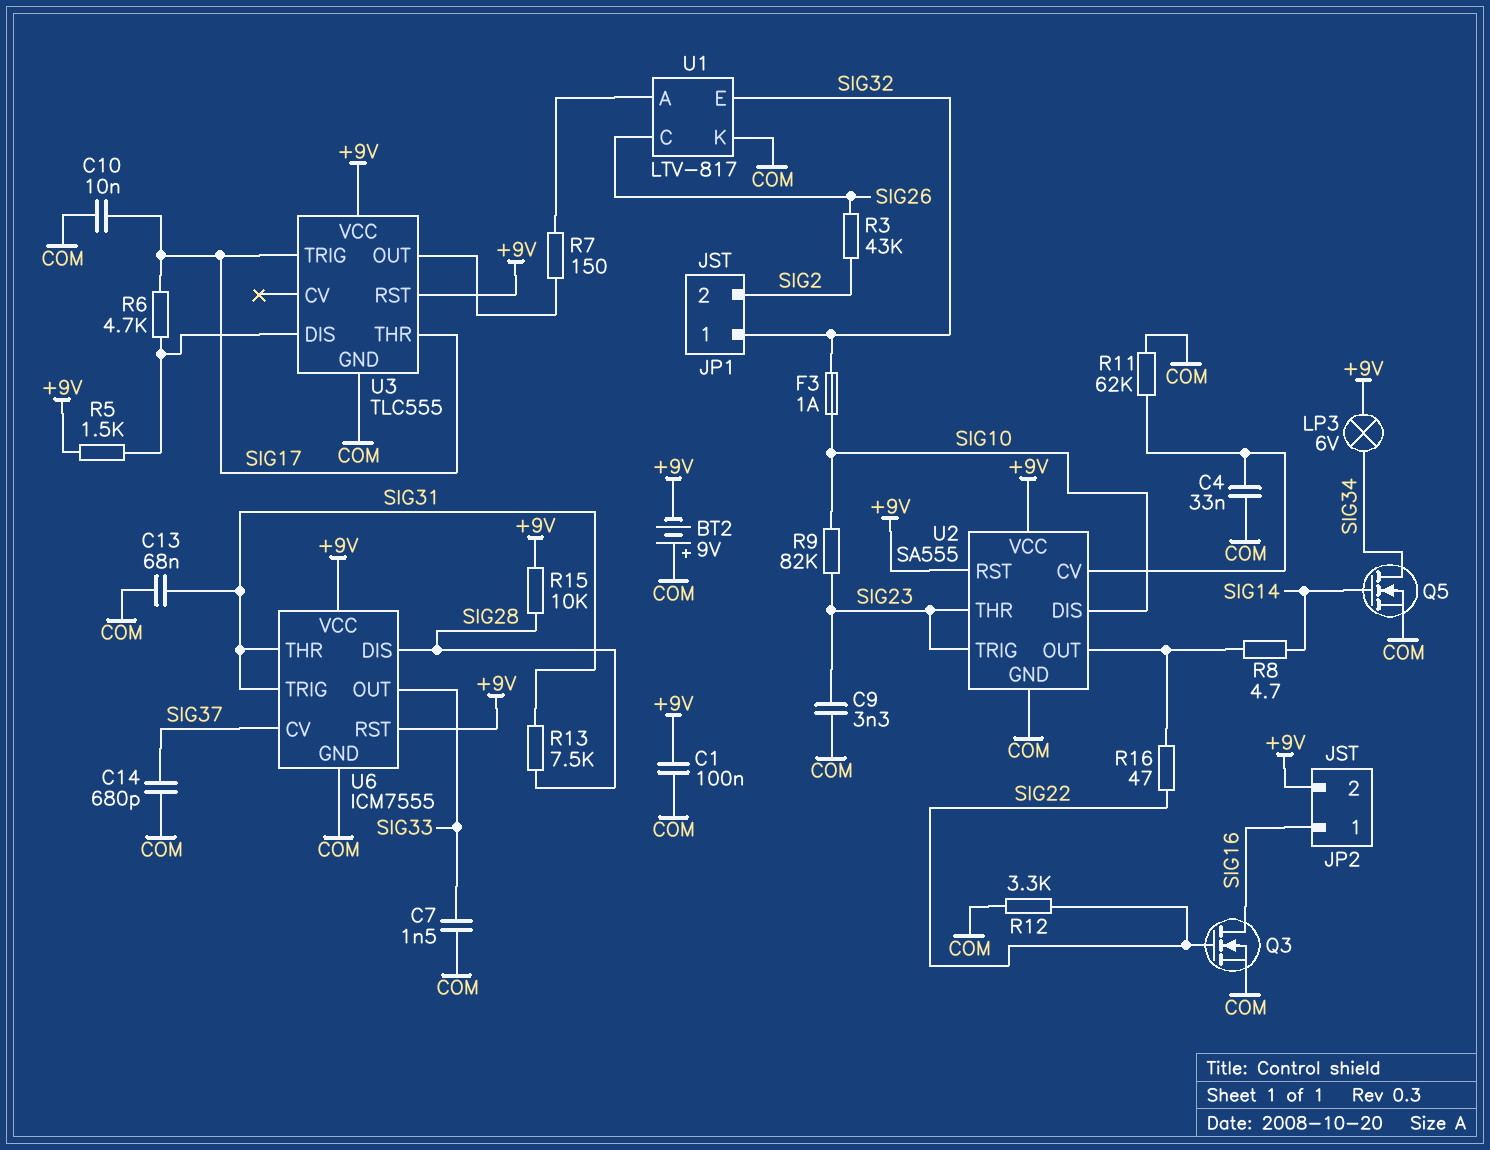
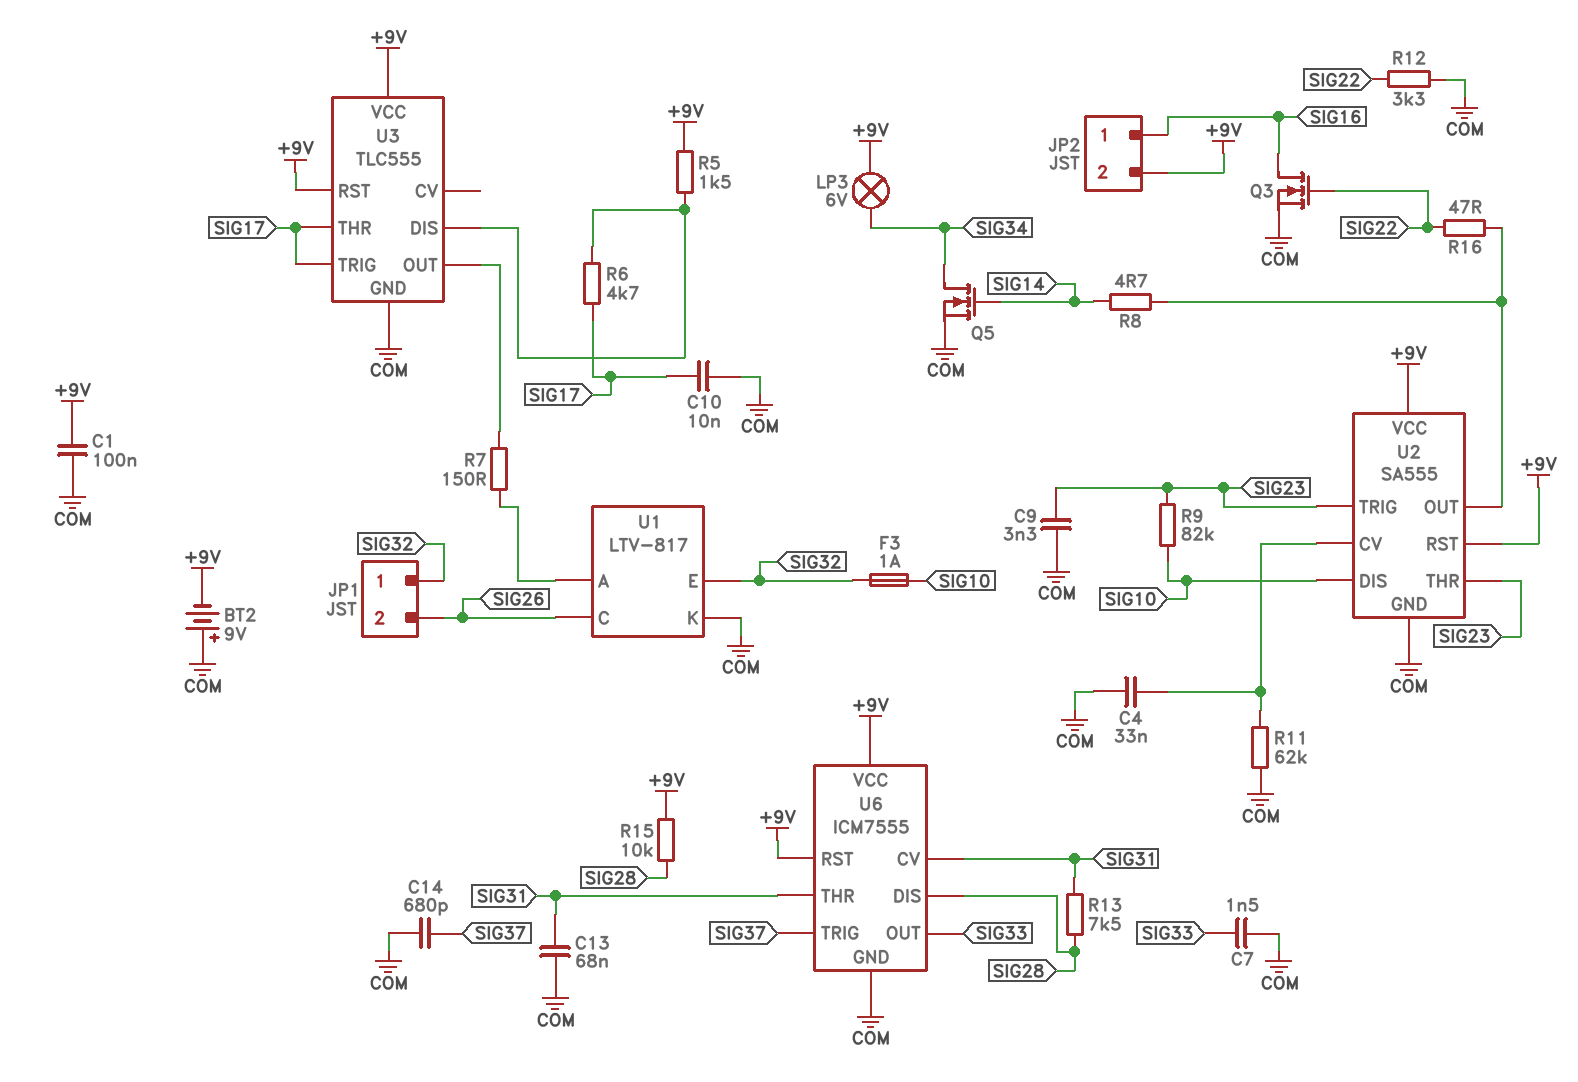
JP1 pin 2: SIG2 -> SIG26
R3: 43k (SIG2, SIG26) -> none
U6 pin CV: SIG37 -> SIG31
U6 pin TRIG: SIG31 -> SIG37

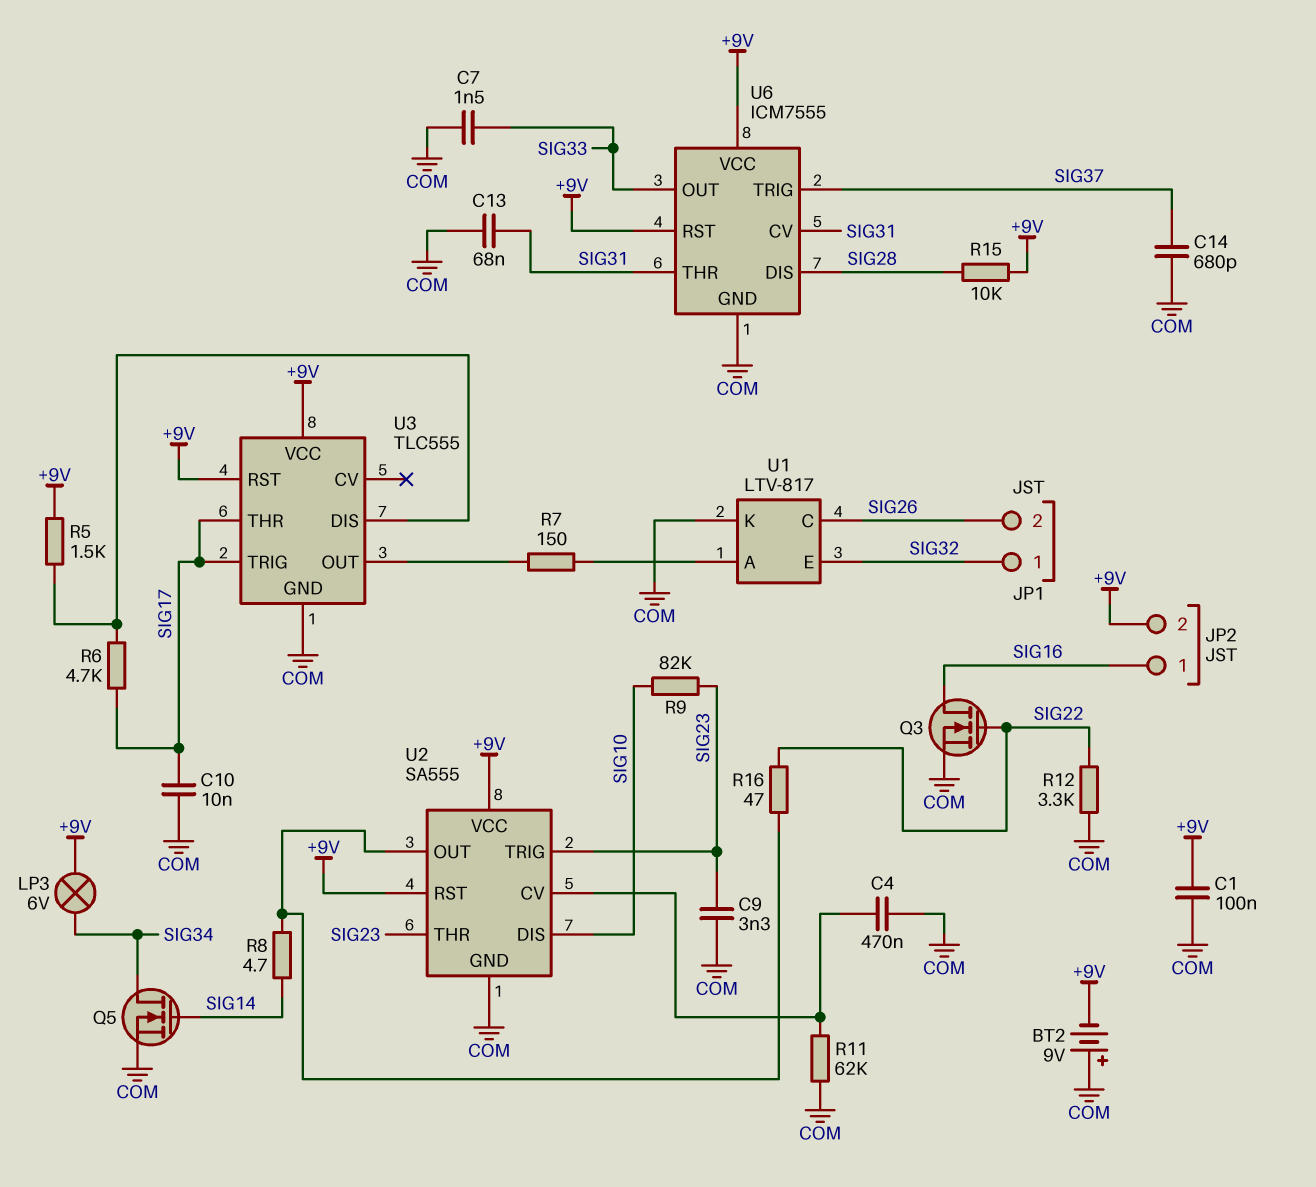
C4: 33nF (COM, U2/CV) -> 470nF (COM, U2/CV)
F3: 1A (SIG10, SIG32) -> none
R13: 7.5k (SIG28, SIG31) -> none

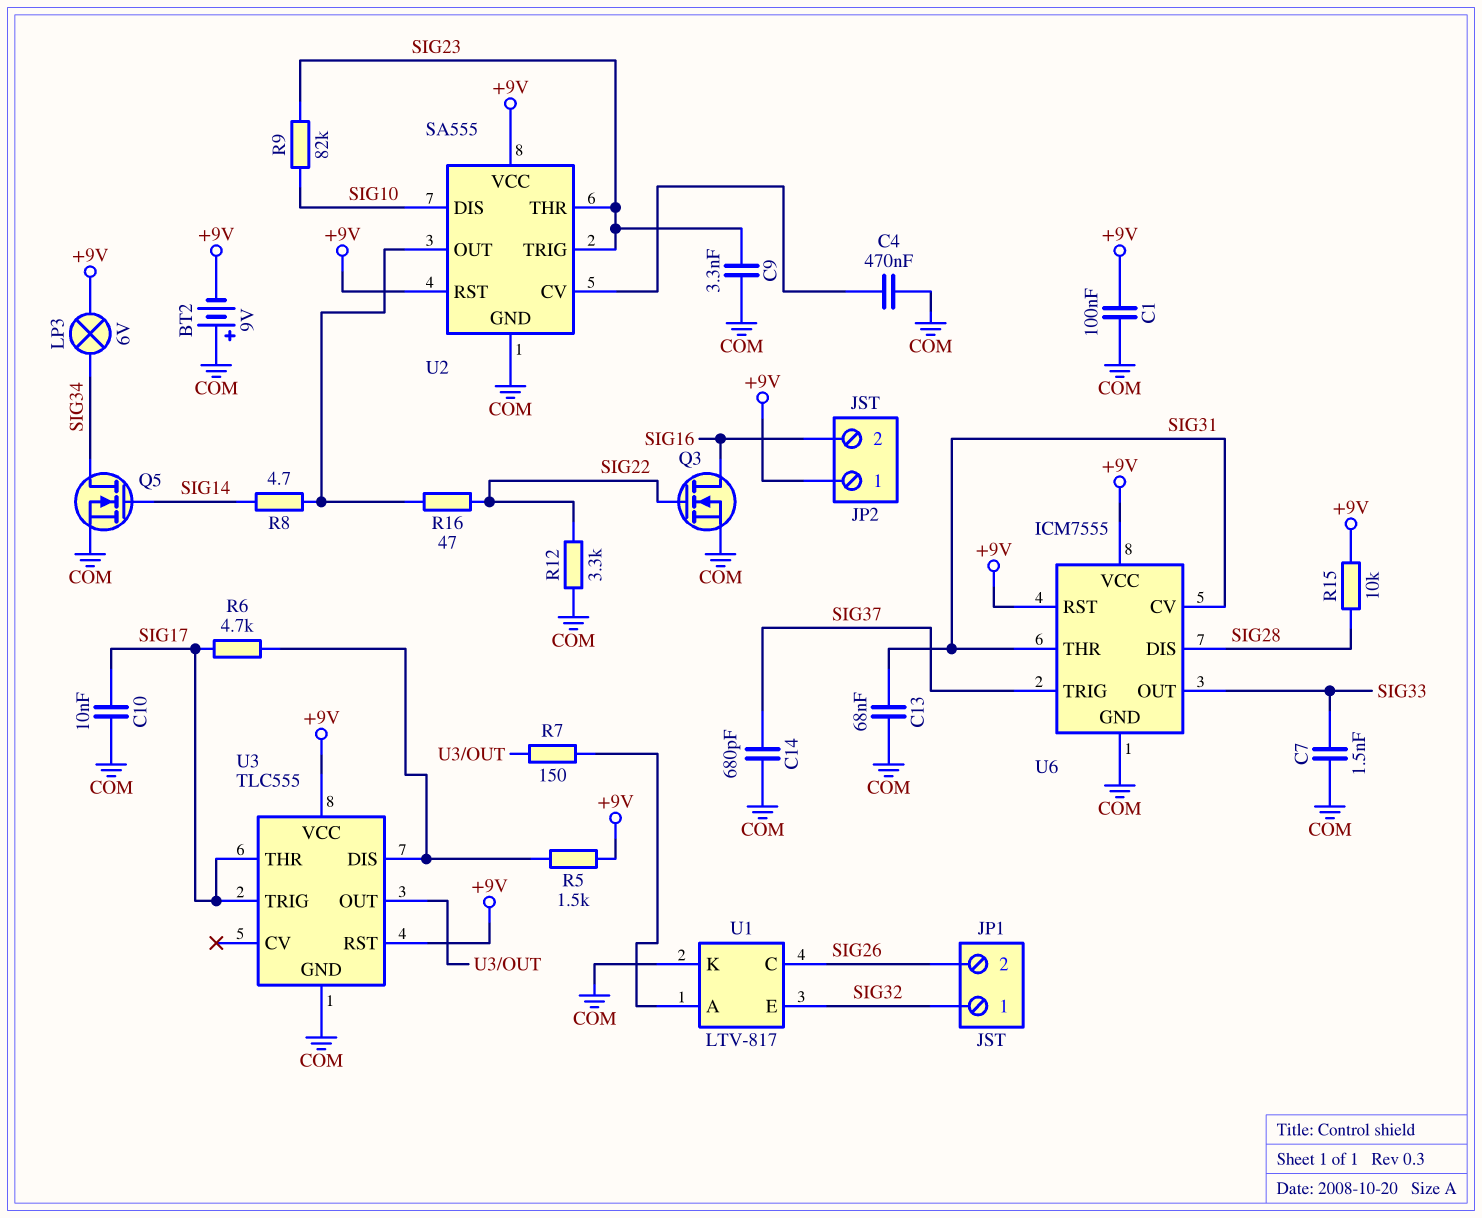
JP2 pin 1: SIG16 -> +9V
JP2 pin 2: +9V -> SIG16
R11: 62k (COM, U2/CV) -> none

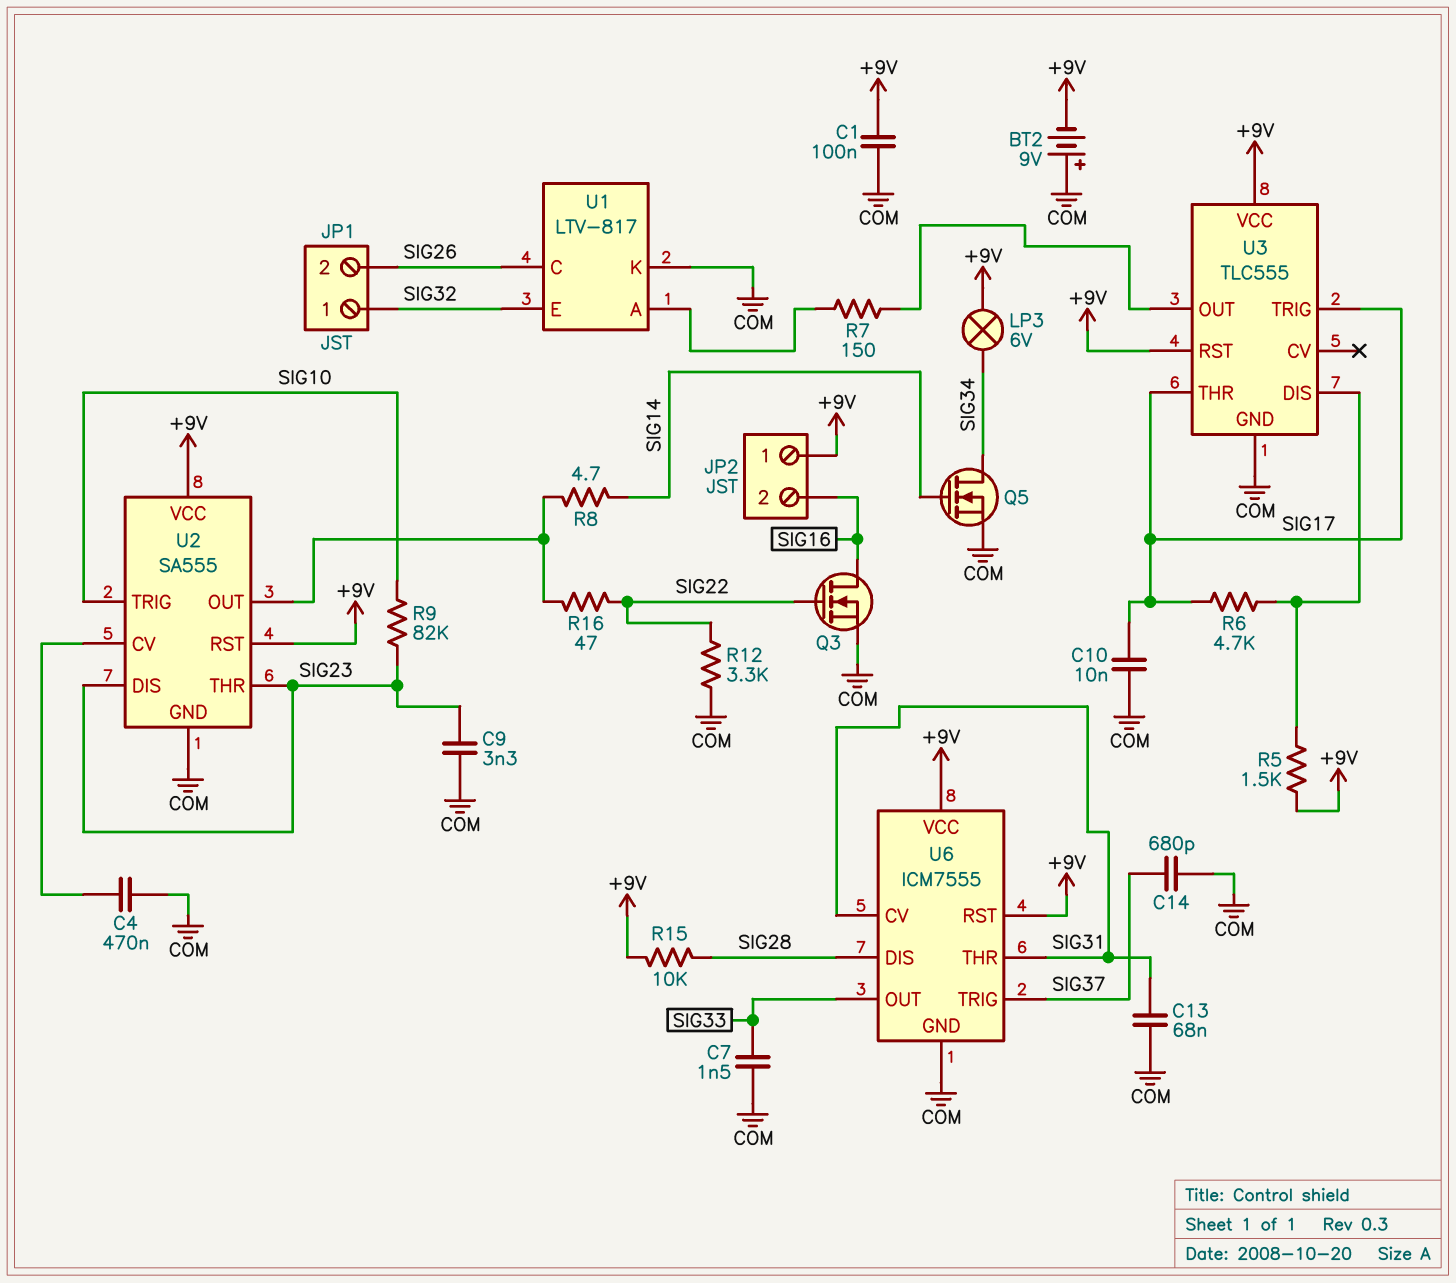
U2 pin DIS: SIG10 -> SIG23
U2 pin TRIG: SIG23 -> SIG10

